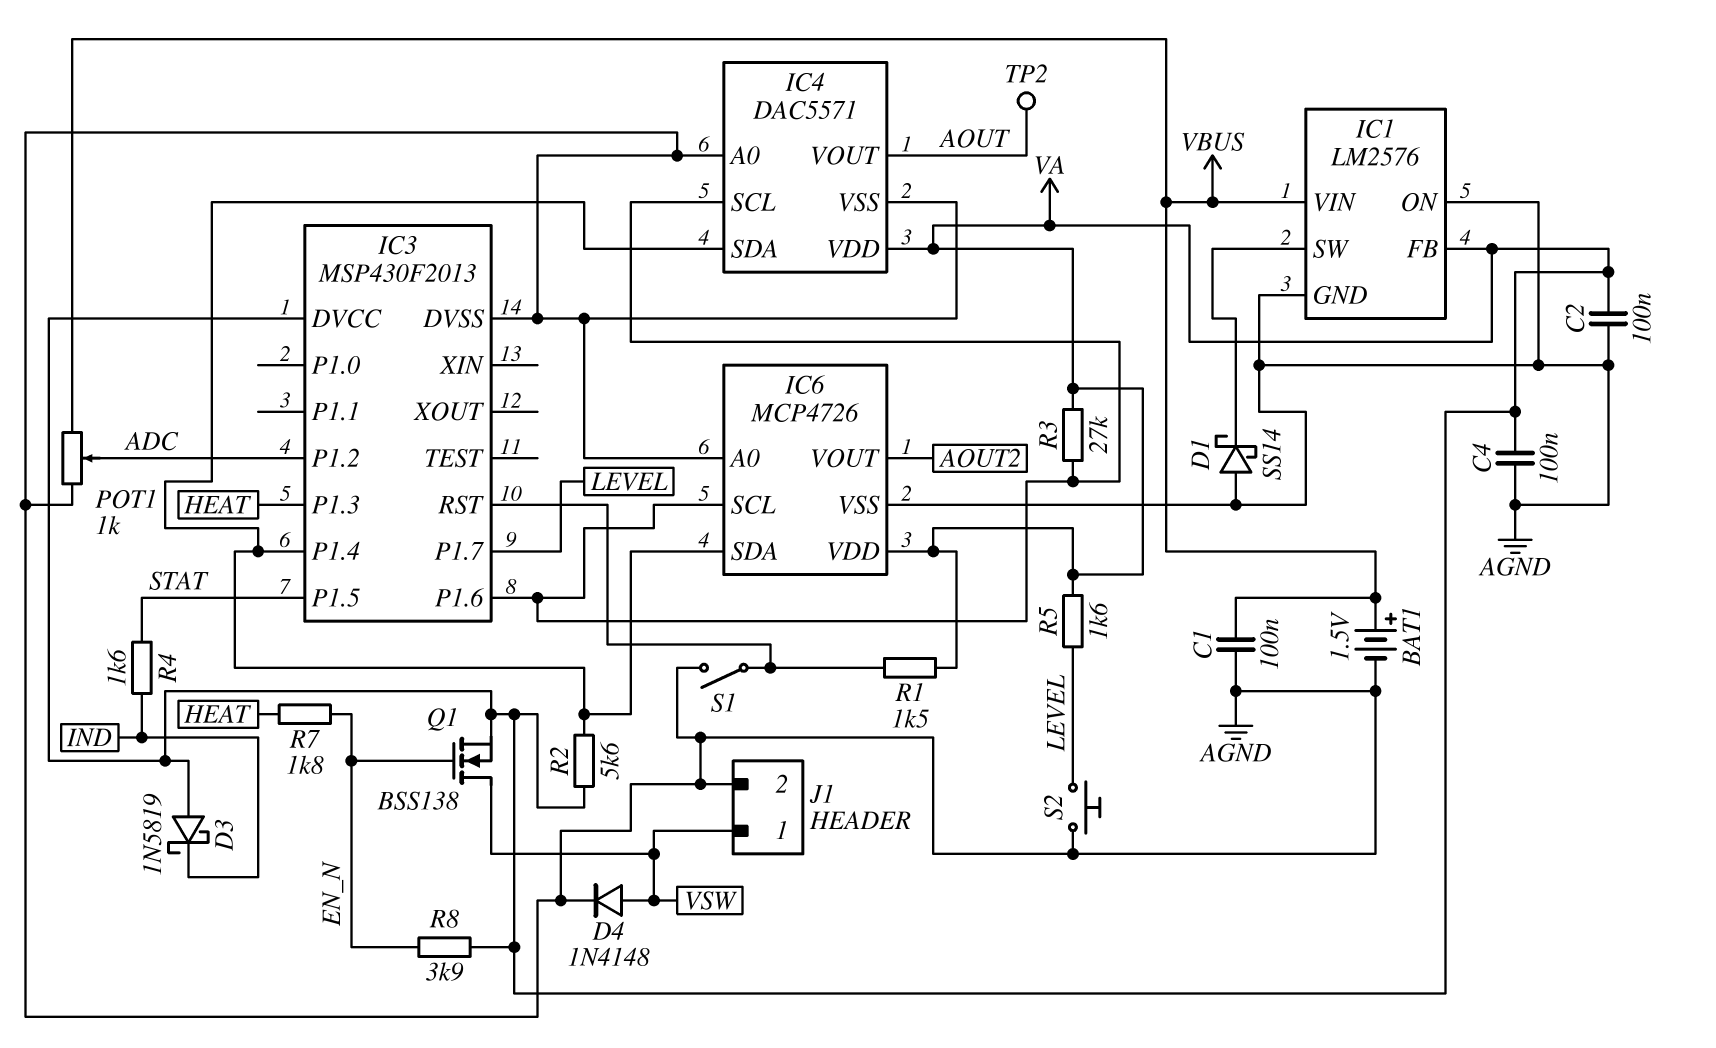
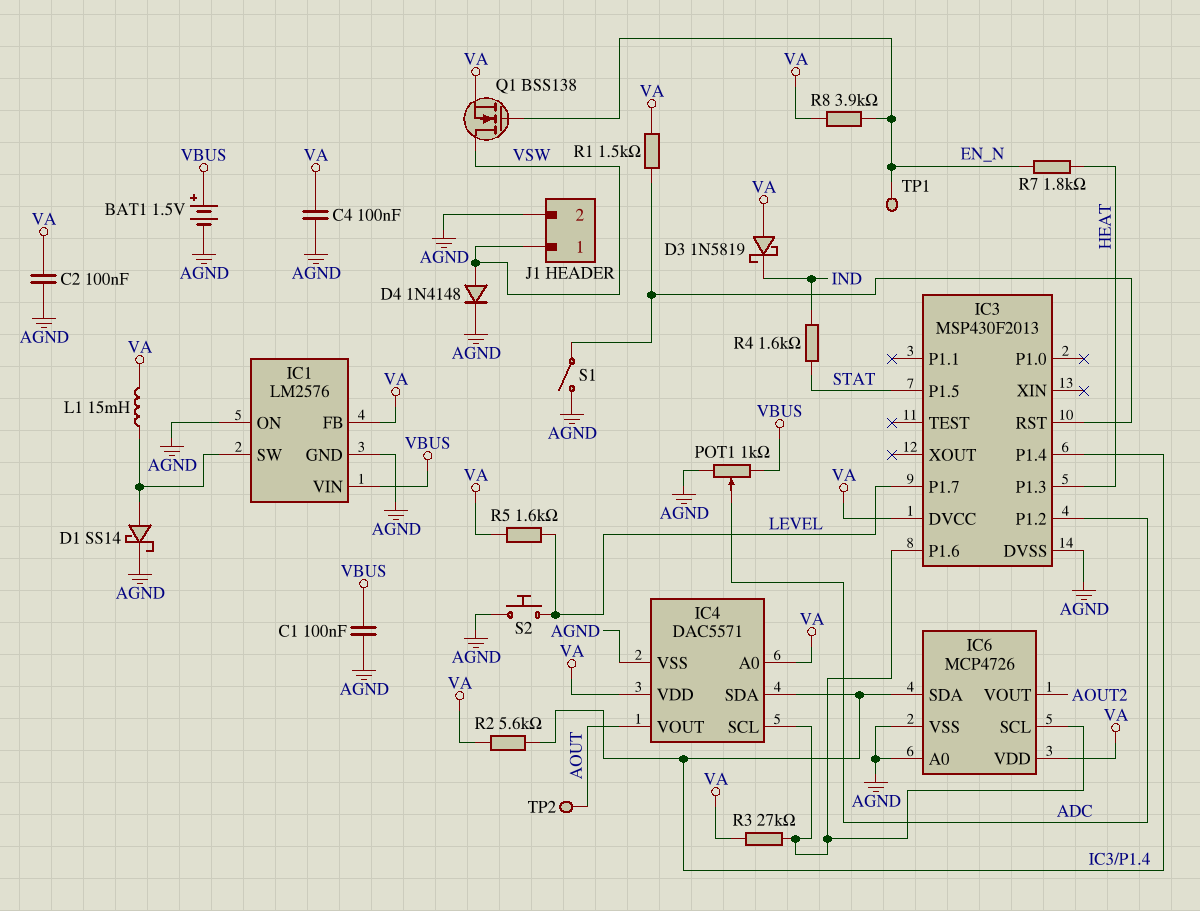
D1: schottky SS14 (A AGND, K IC1/SW) -> schottky SS14 (A IC1/SW, K AGND)
IC4 pin A0: AGND -> VA
L1: none -> 15mH (IC1/SW, VA)
TP1: none -> test point (EN_N)

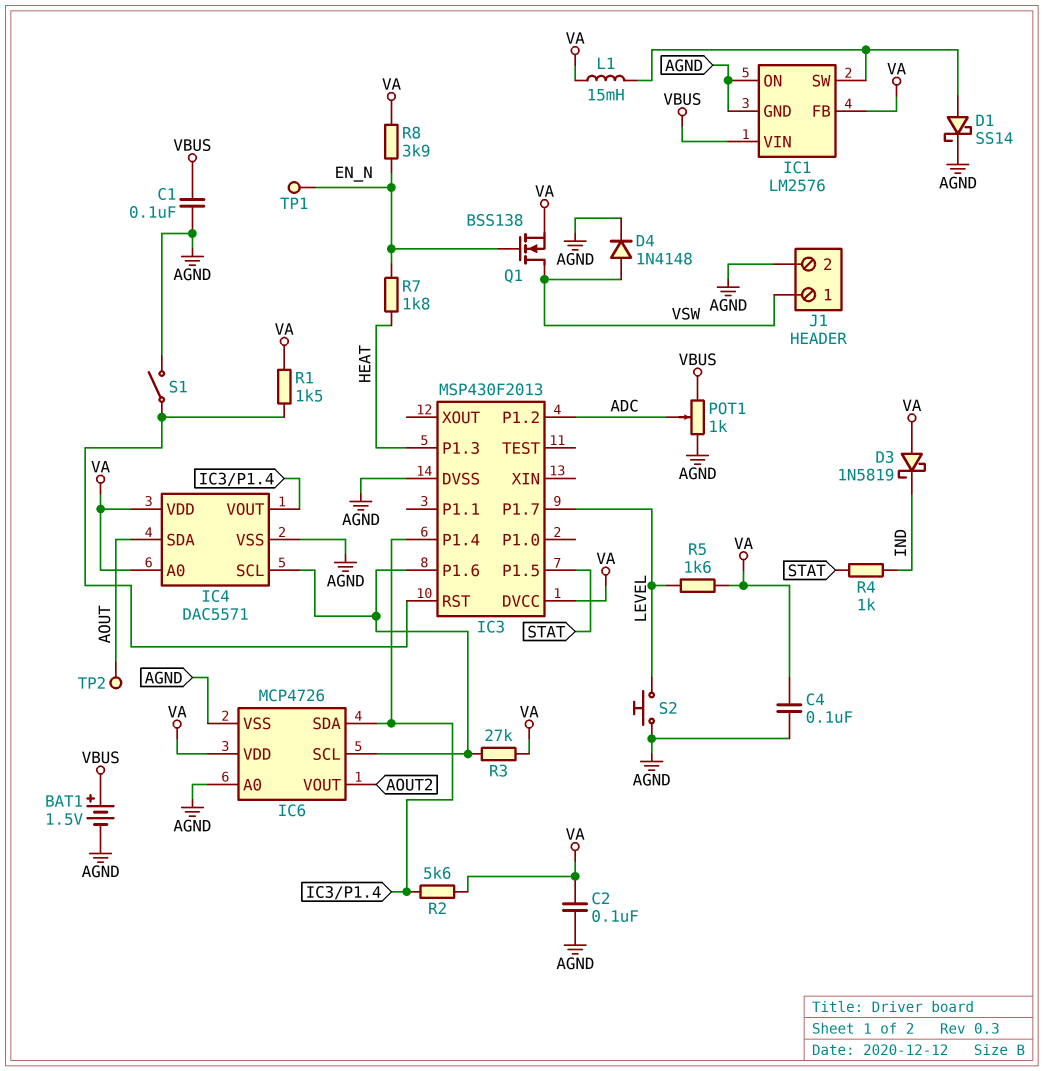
IC4 pin SDA: IC3/P1.4 -> AOUT
IC4 pin VOUT: AOUT -> IC3/P1.4
R4: 1.6k (IND, STAT) -> 1k (IND, STAT)

